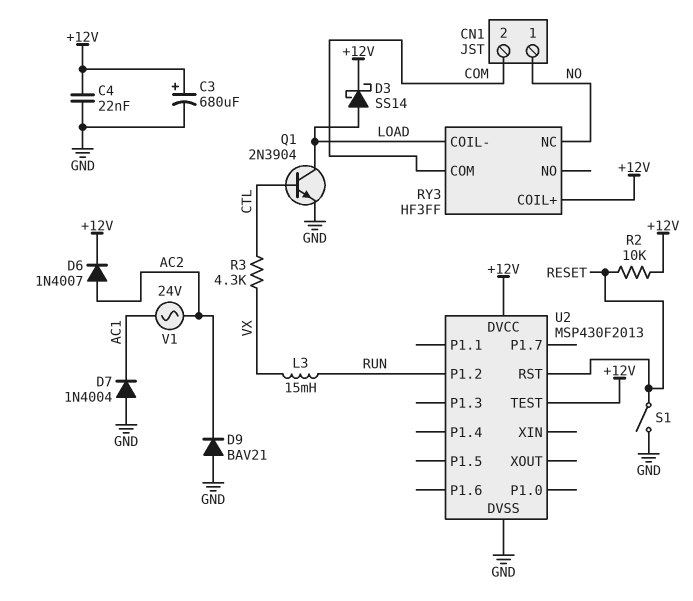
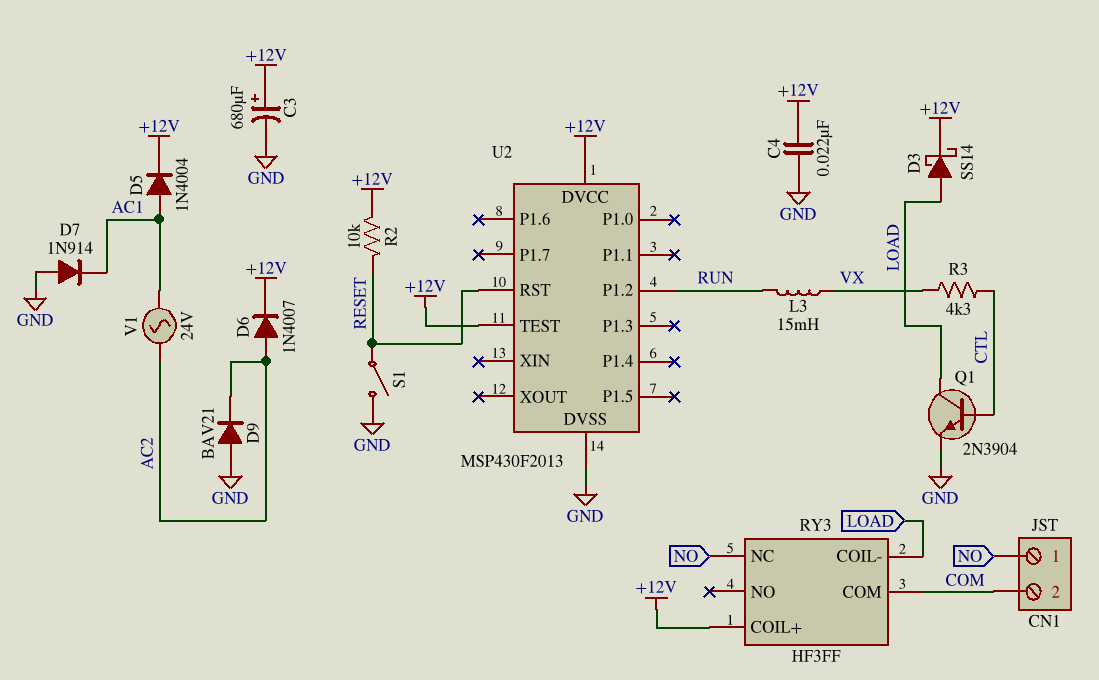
D5: none -> diode 1N4004 (A AC1, K +12V)
D7: diode 1N4004 (A GND, K AC1) -> diode 1N914 (A GND, K AC1)

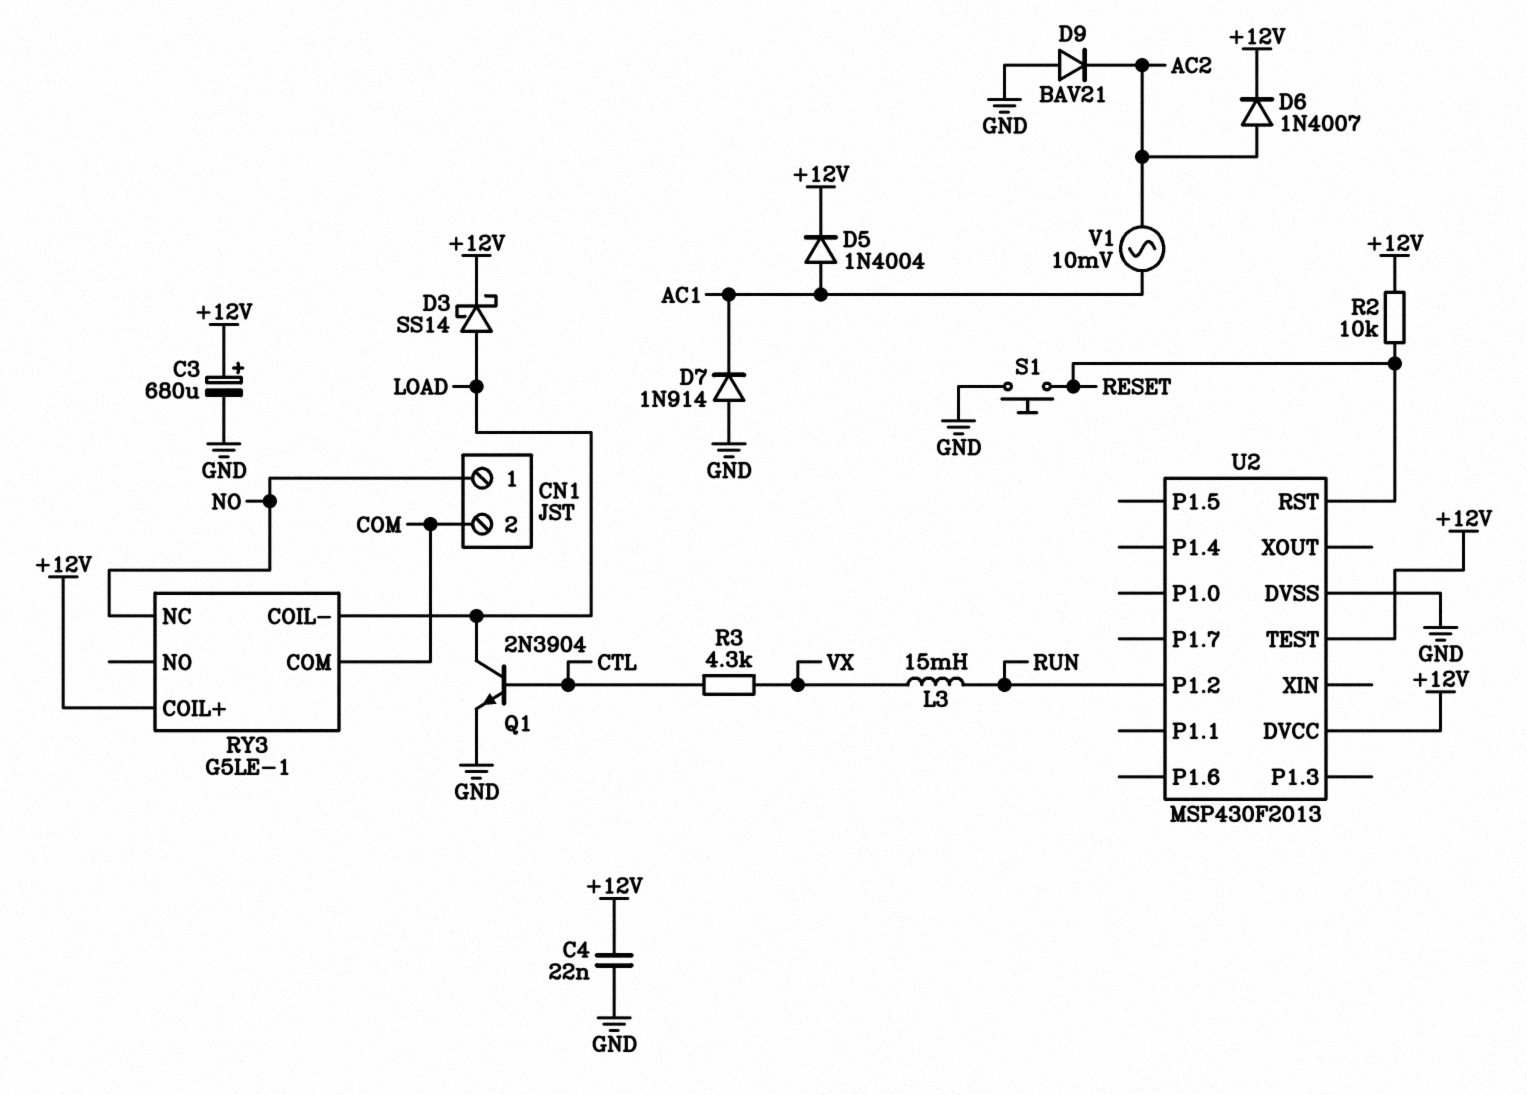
RY3: HF3FF -> G5LE-1
S1: switch (GND, RESET) -> button (GND, RESET)
V1: AC 24V (AC1, AC2) -> AC 10mV (AC1, AC2)

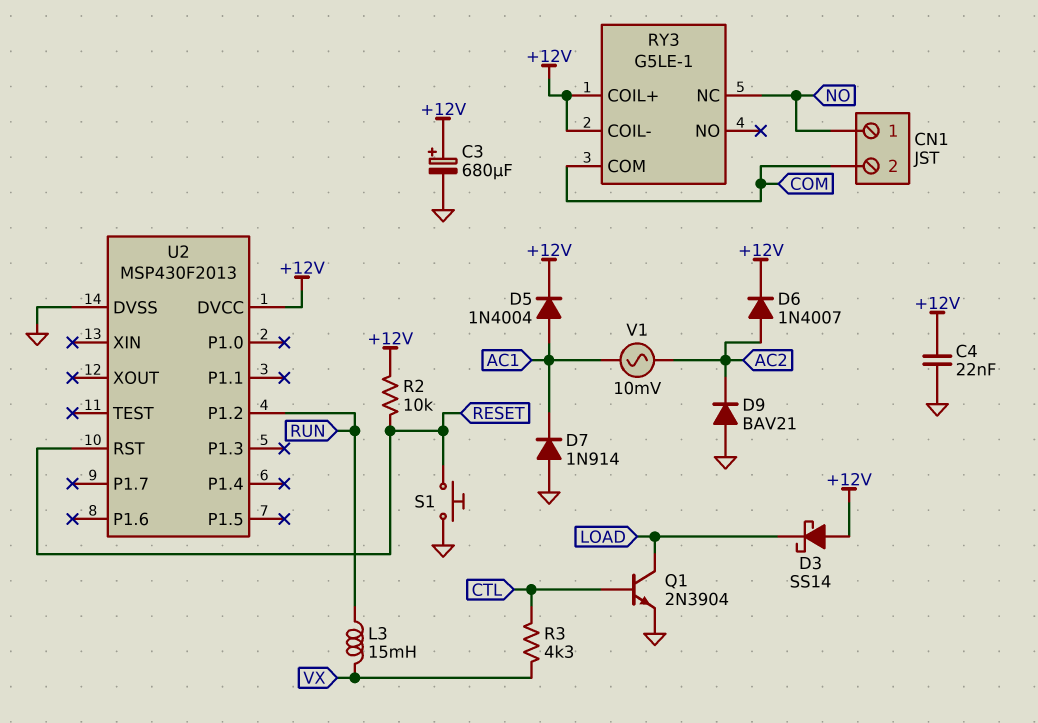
D3: schottky SS14 (A LOAD, K +12V) -> schottky SS14 (A +12V, K LOAD)
RY3 pin COIL-: LOAD -> +12V
U2 pin TEST: +12V -> none

